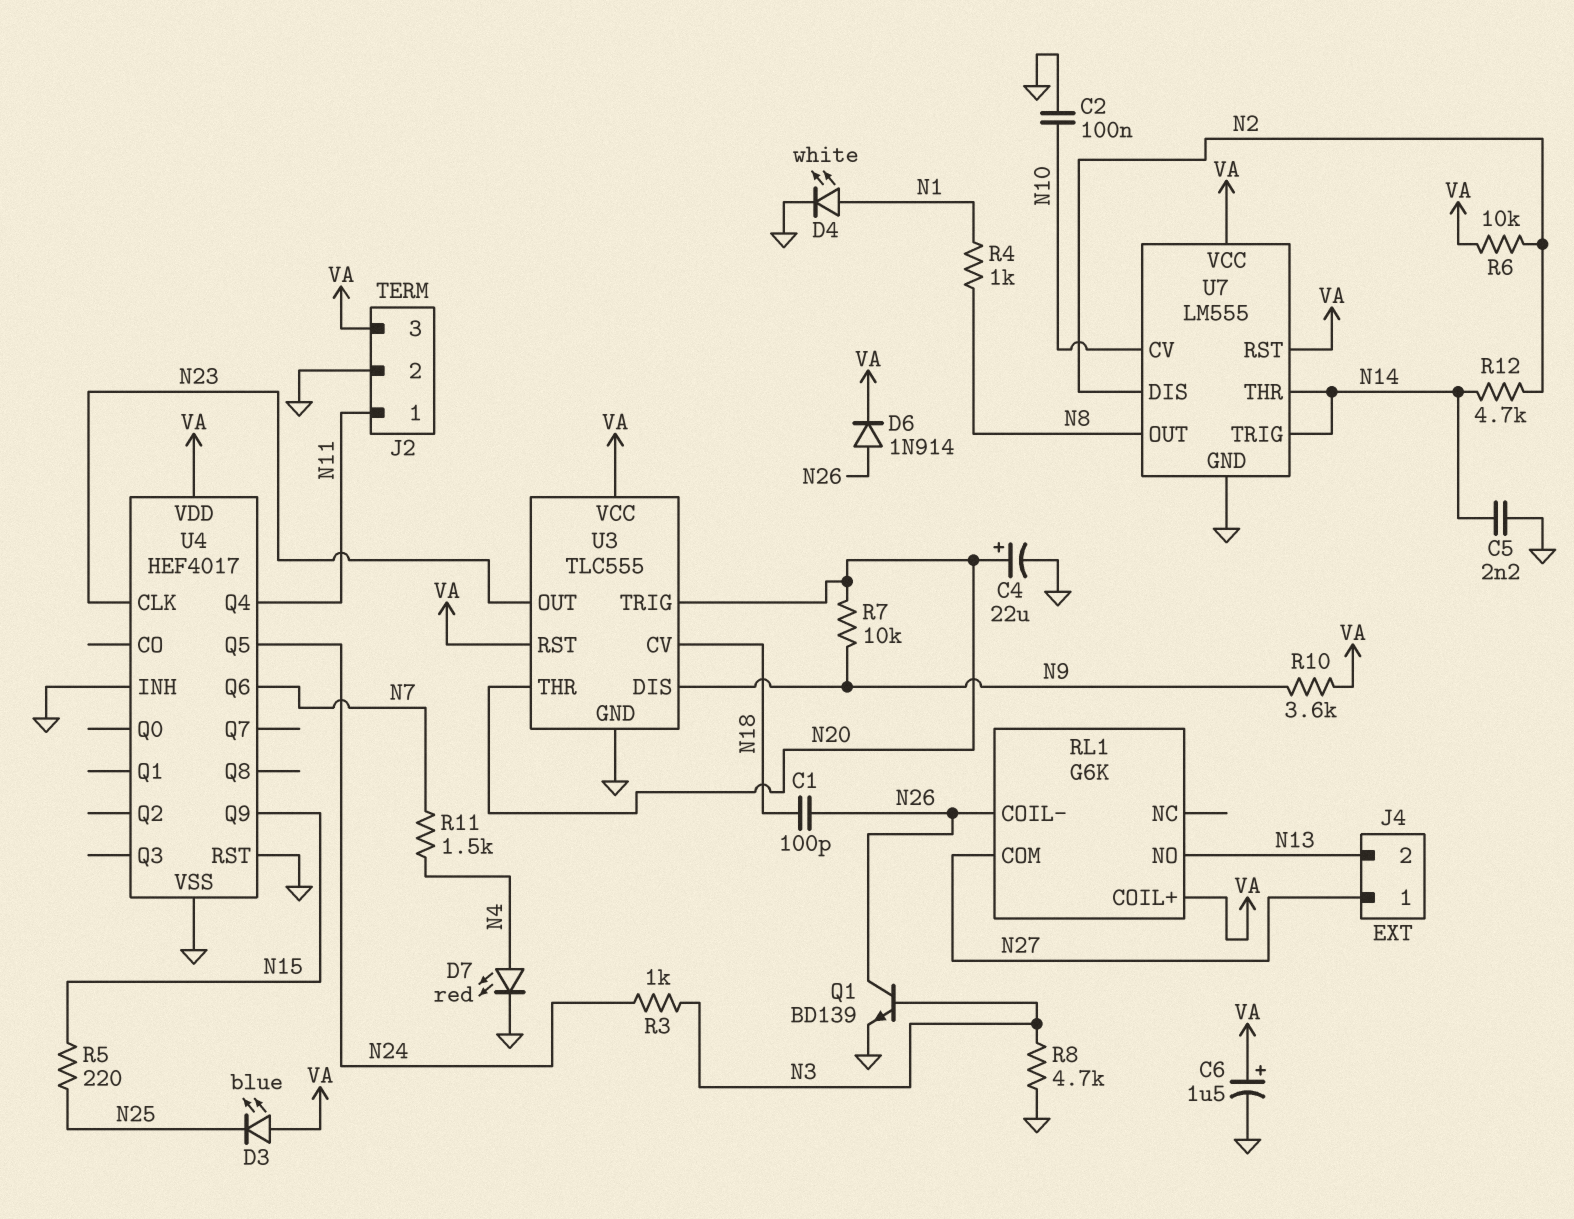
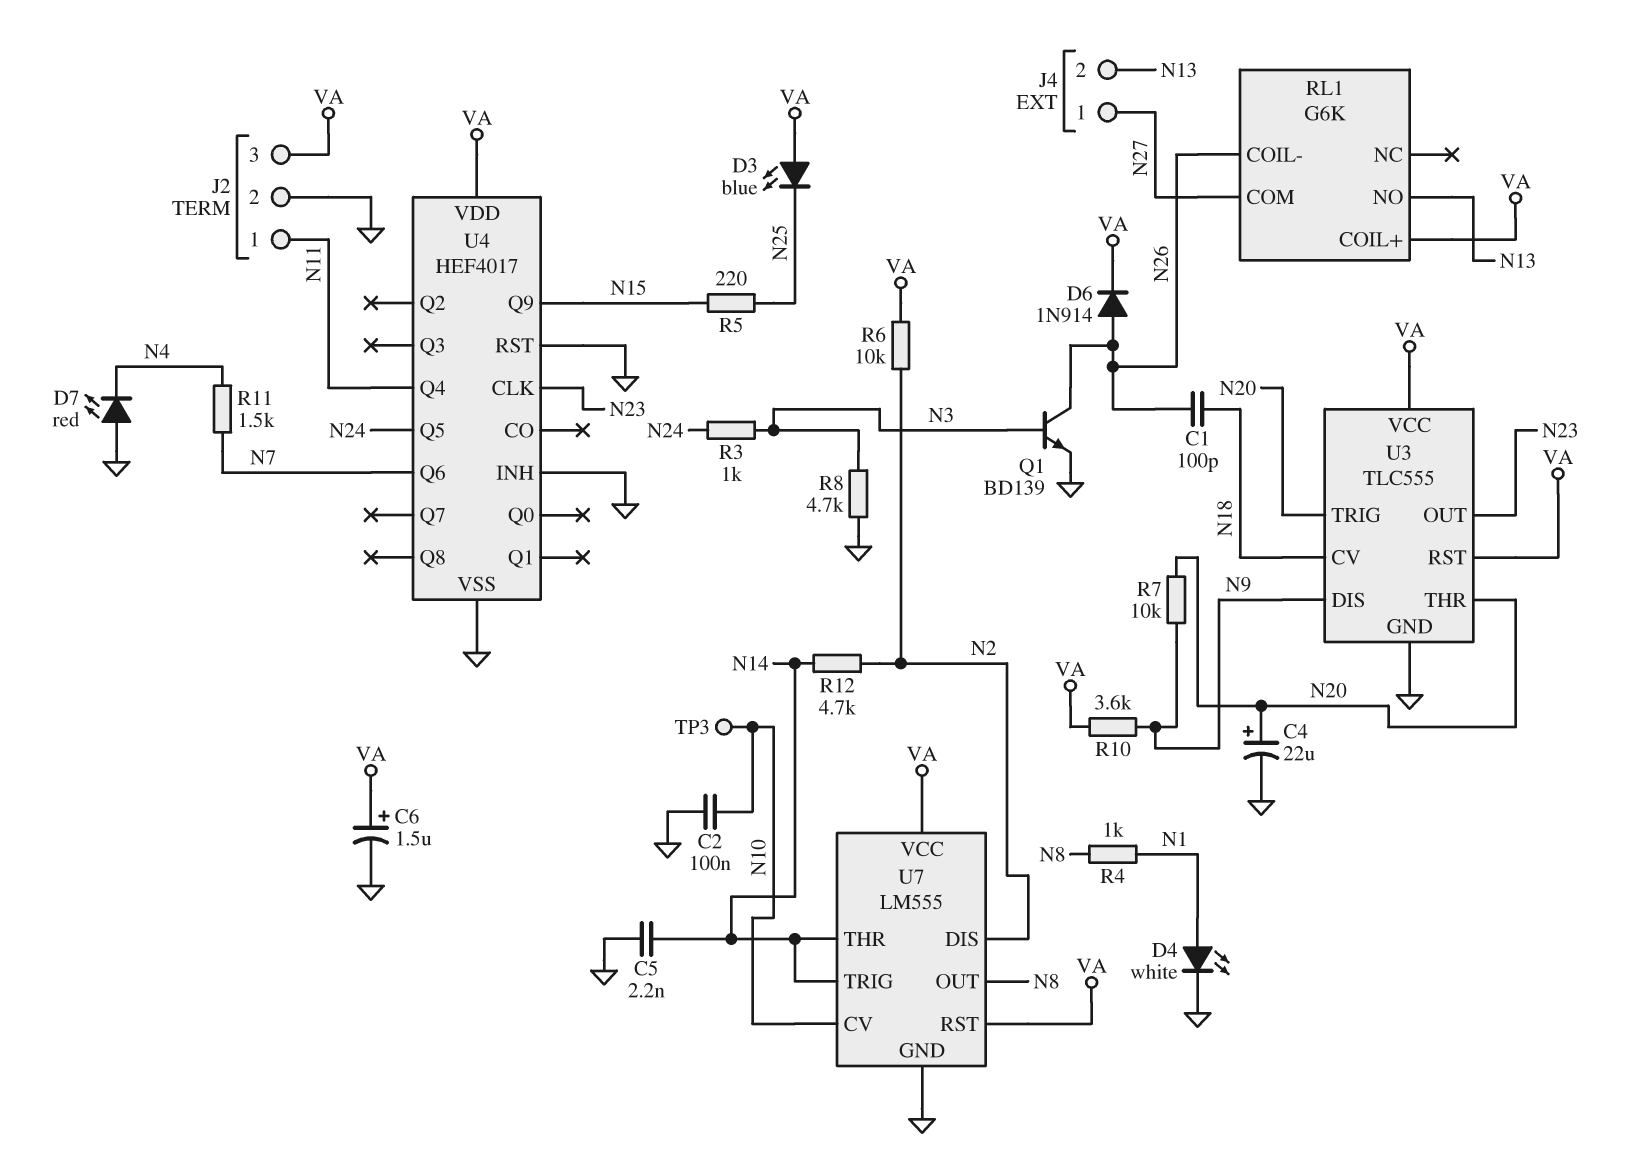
D7: LED red (A N4, K GND) -> LED red (A GND, K N4)
TP3: none -> test point (N10)

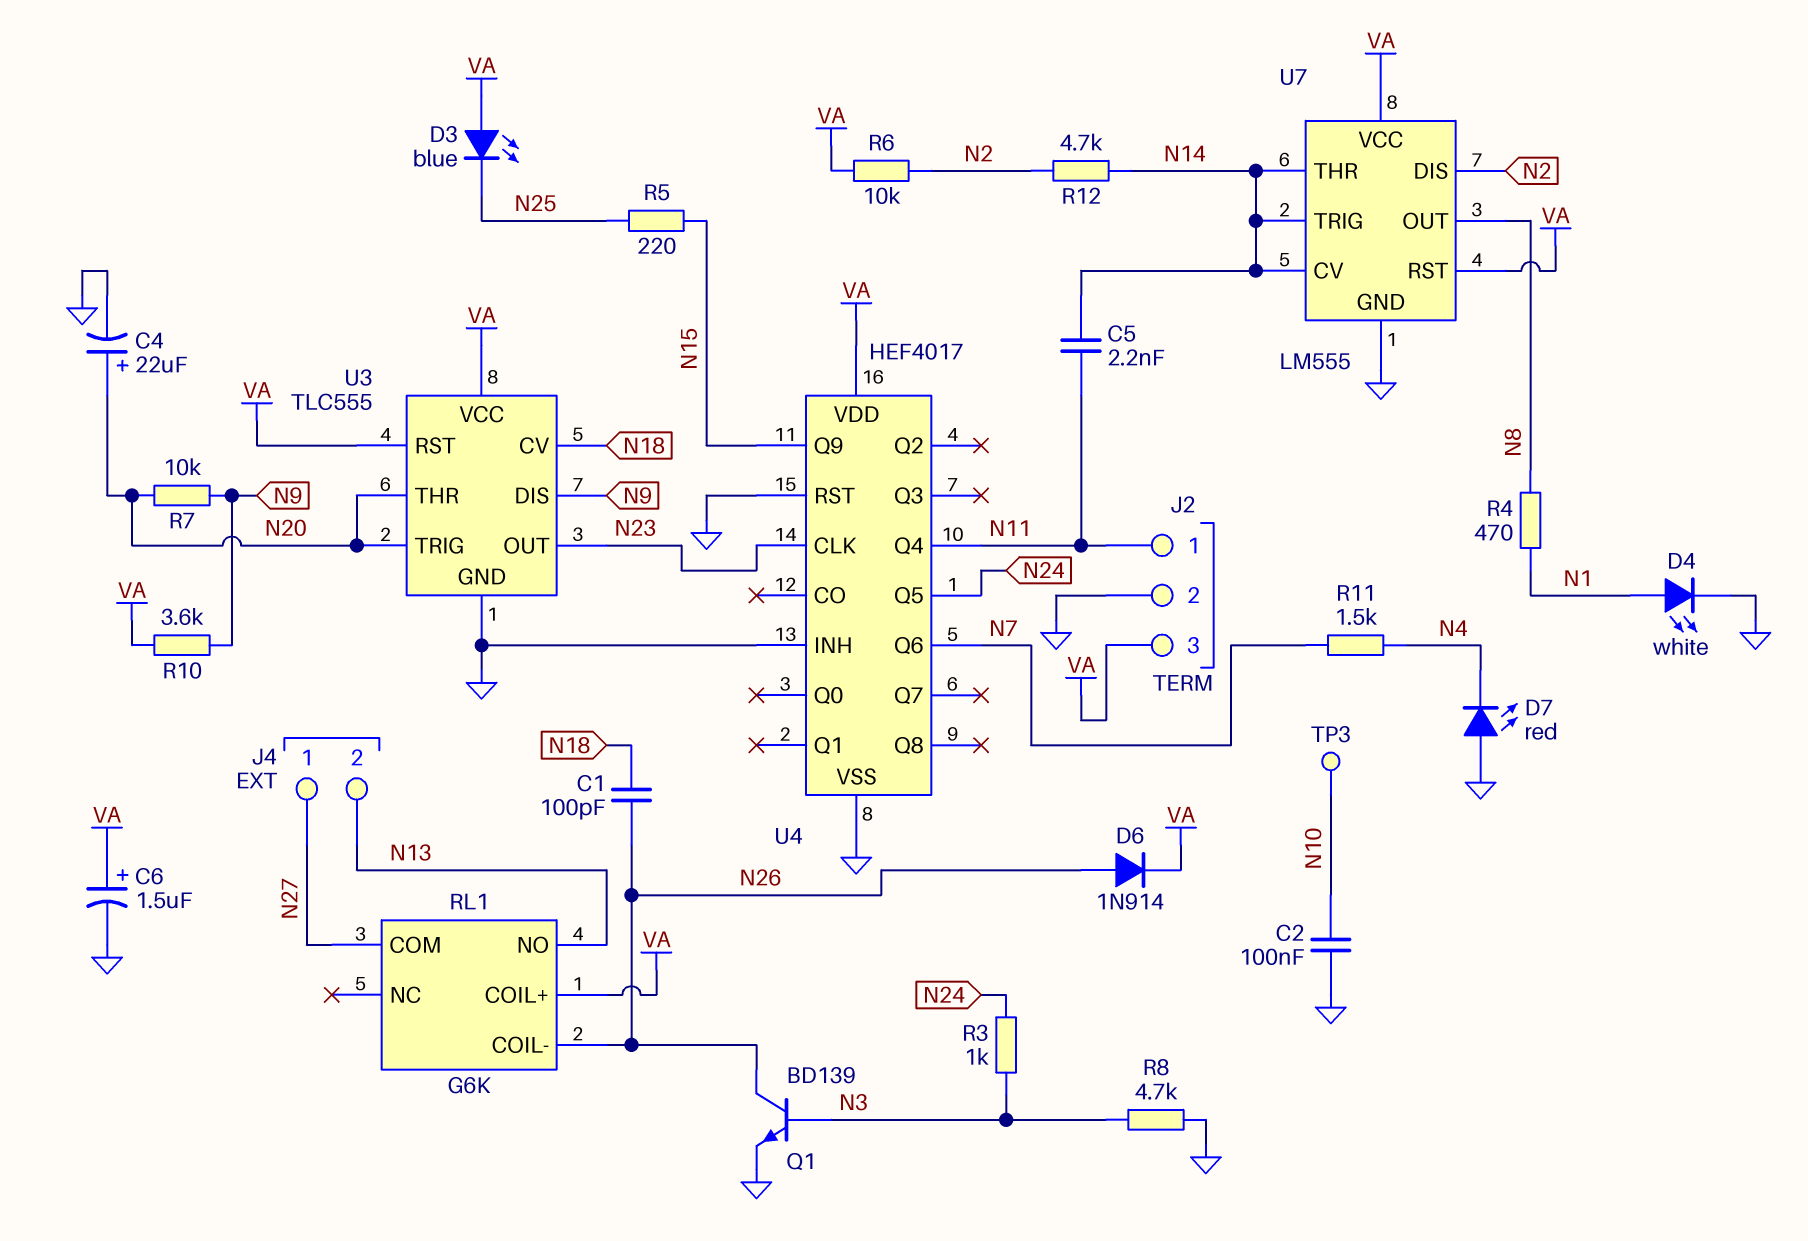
C5: 2.2nF (GND, N14) -> 2.2nF (N11, N14)
R4: 1k (N1, N8) -> 470 (N1, N8)
U7 pin CV: N10 -> N14

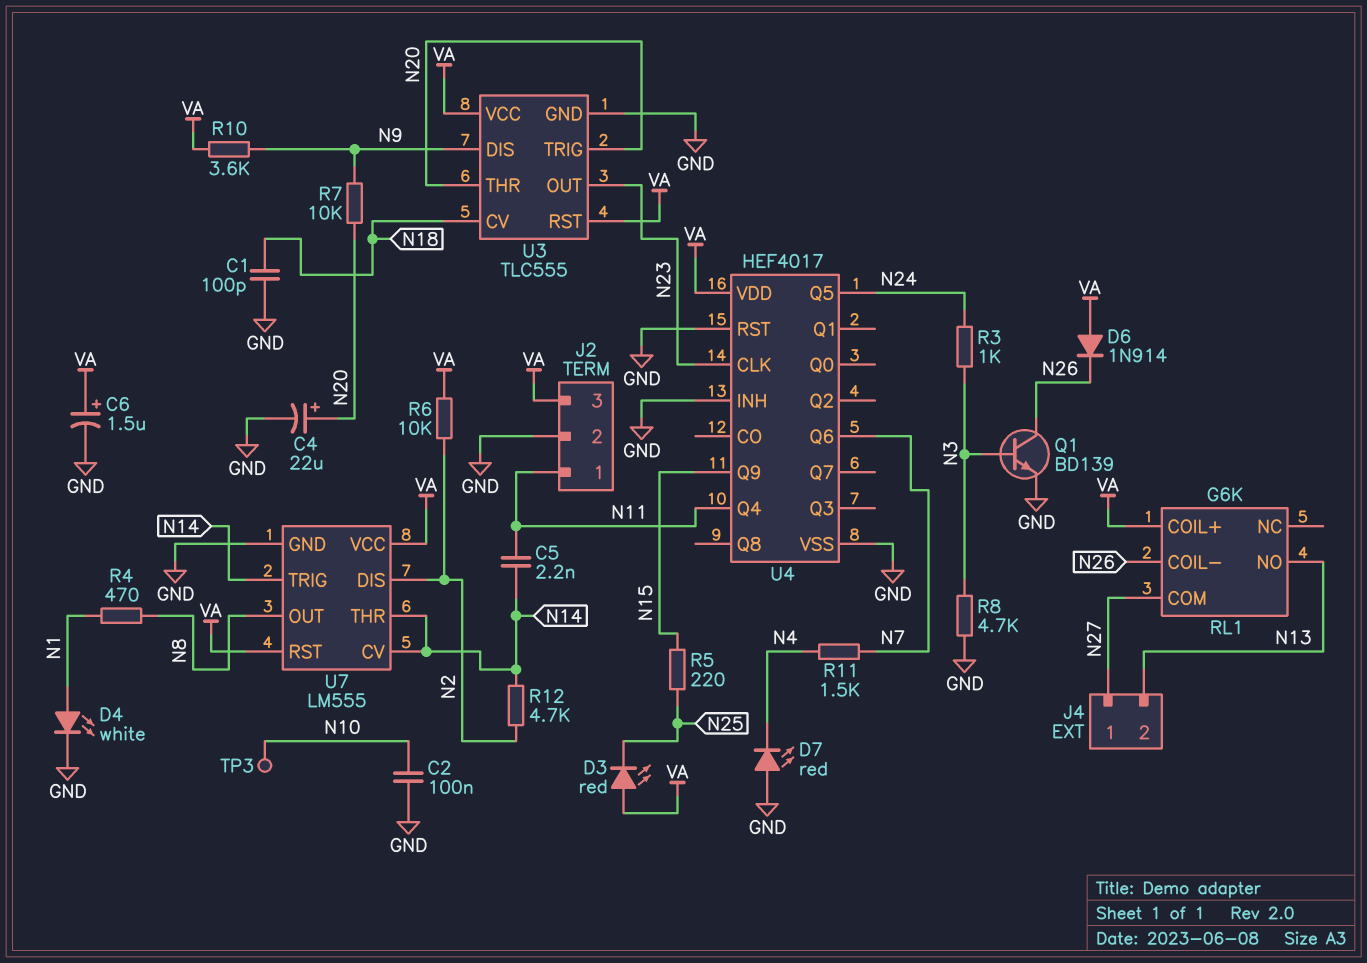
C1: 100pF (N18, N26) -> 100pF (GND, N18)
D3: LED blue (A VA, K N25) -> LED red (A VA, K N25)
D6: diode 1N914 (A N26, K VA) -> diode 1N914 (A VA, K N26)

